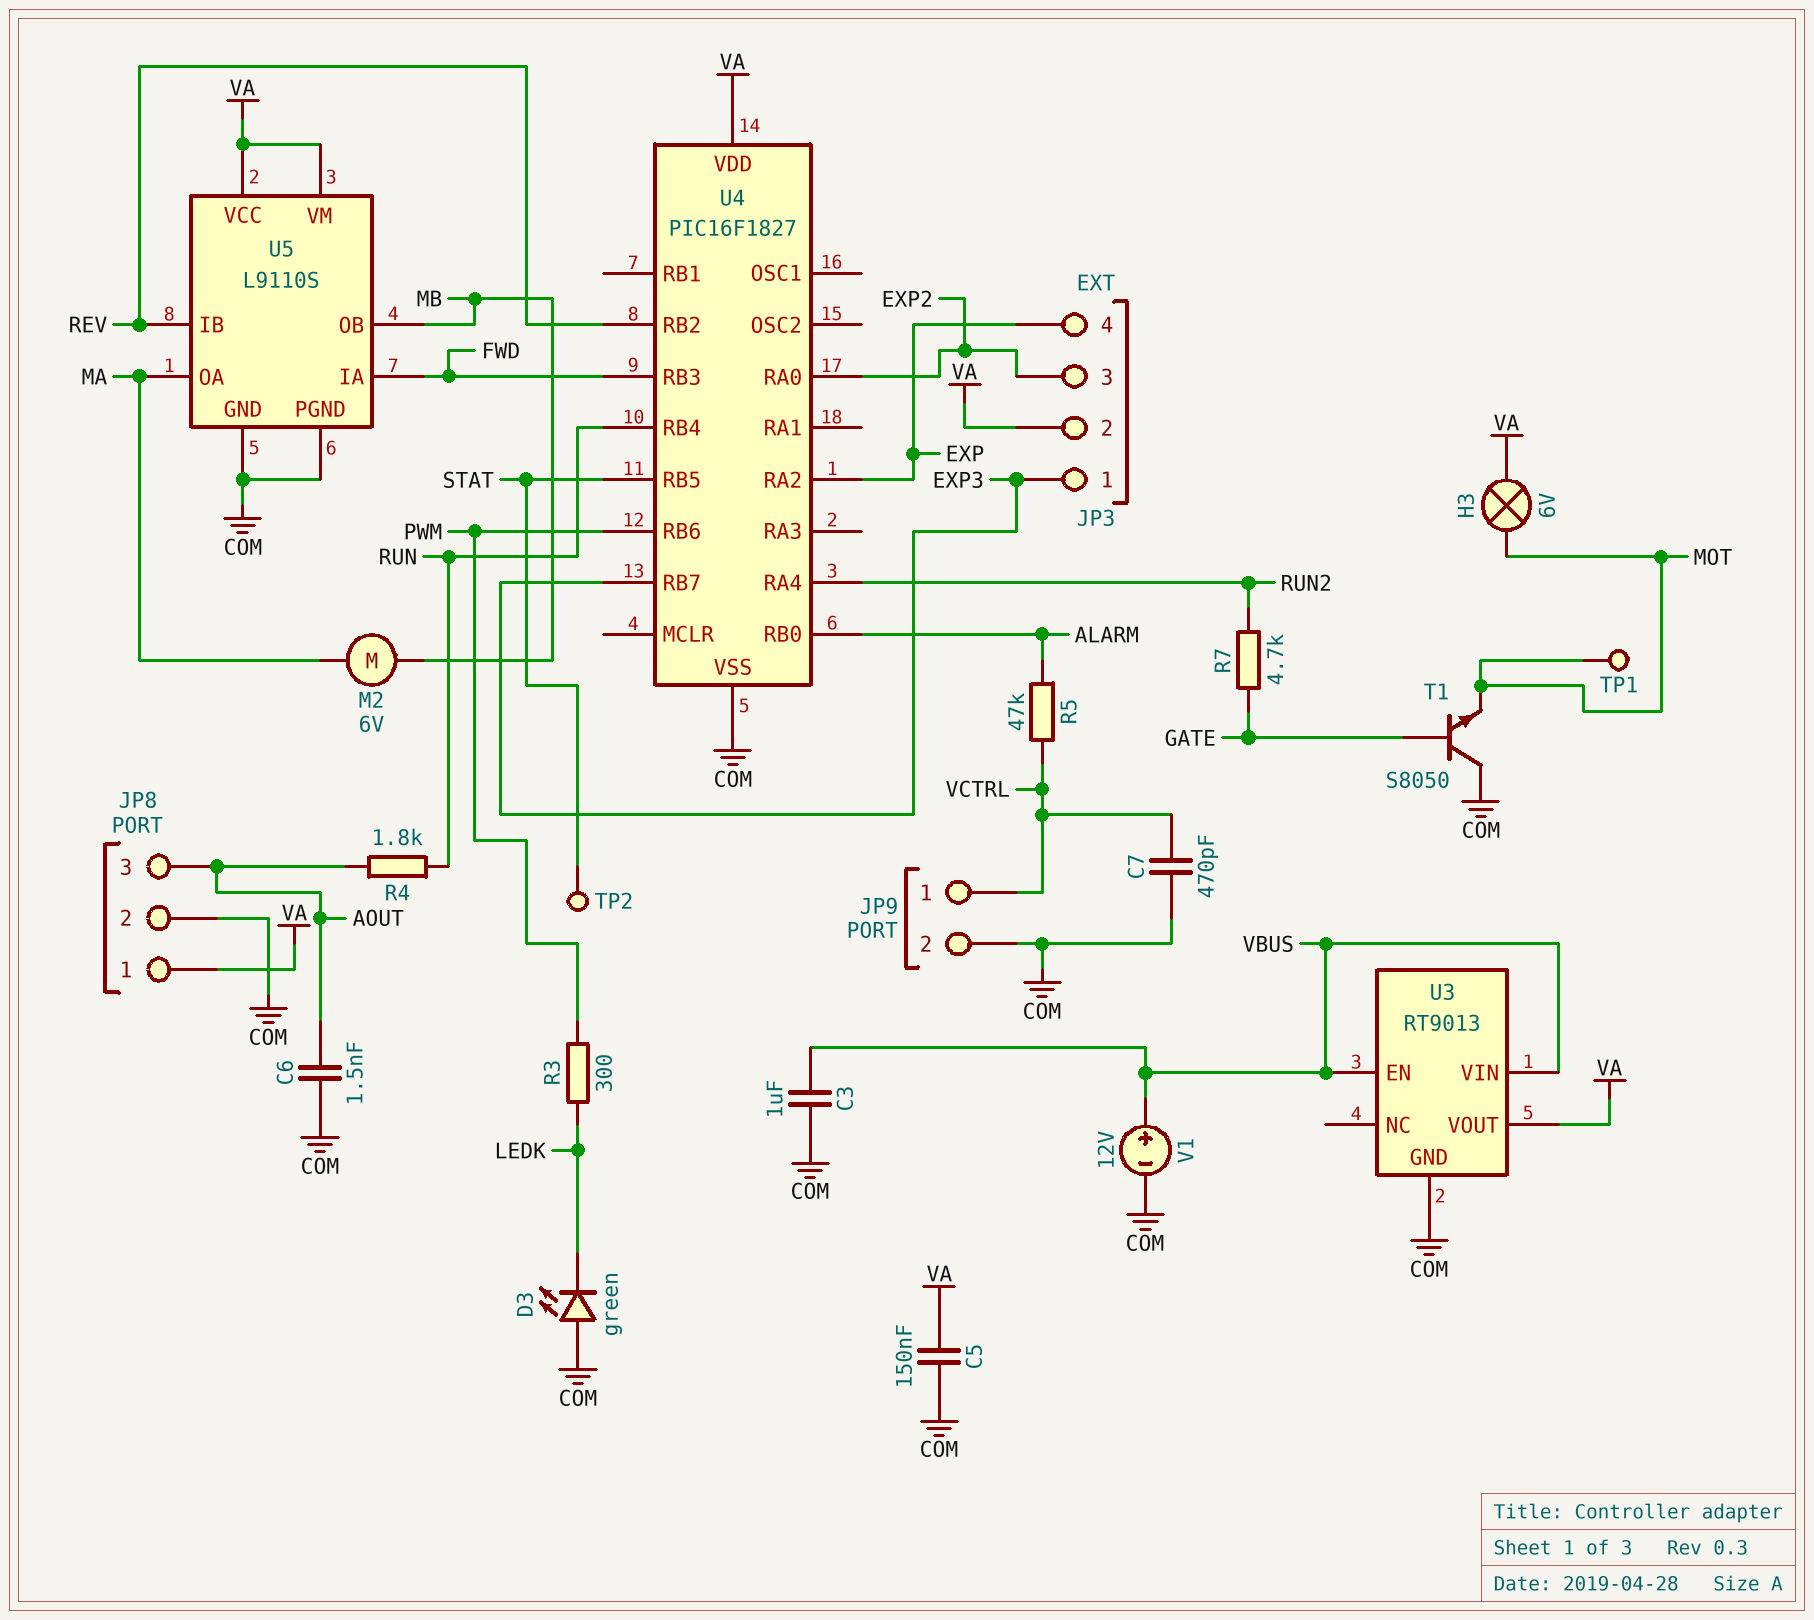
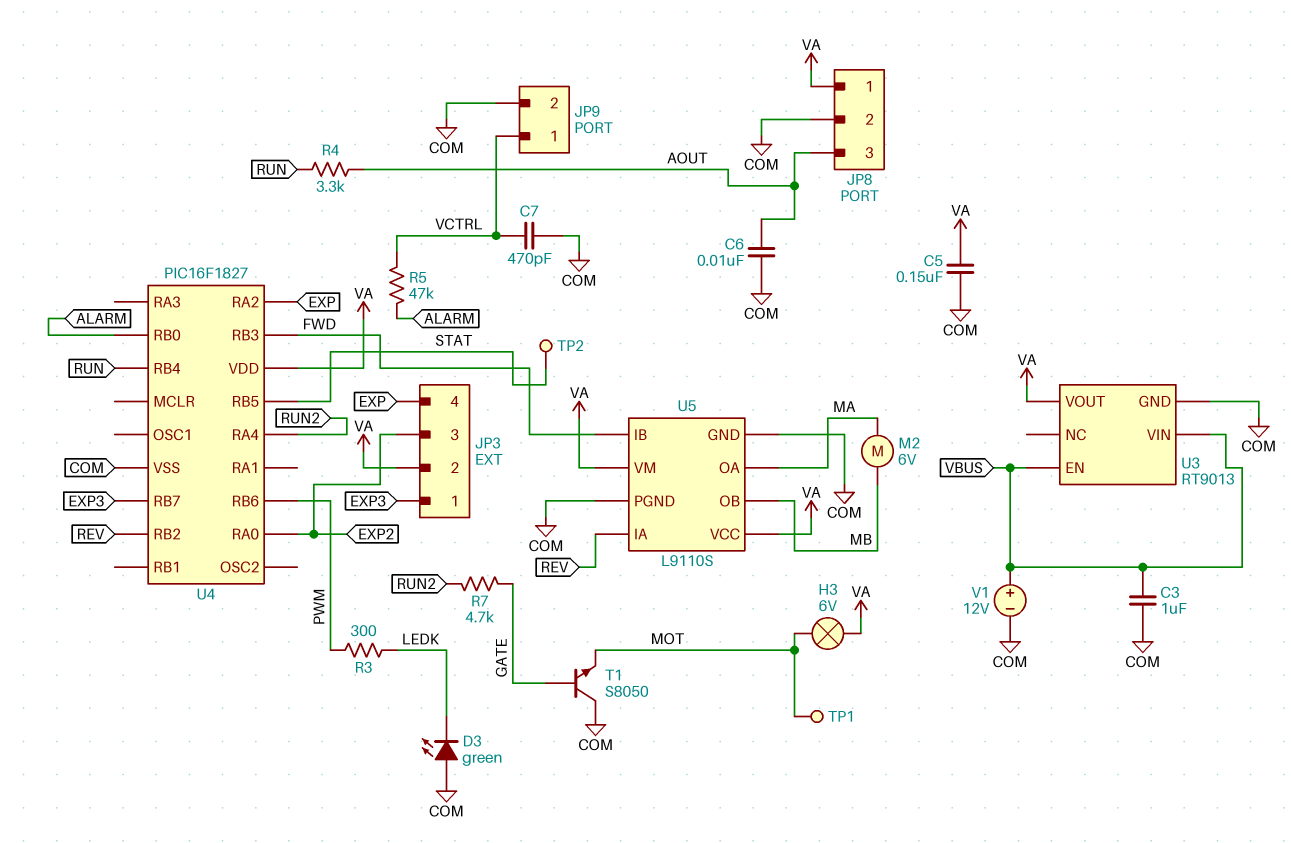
C6: 1.5nF (AOUT, COM) -> 10nF (AOUT, COM)
R4: 1.8k (AOUT, RUN) -> 3.3k (AOUT, RUN)
U5 pin IA: FWD -> REV
U5 pin IB: REV -> FWD

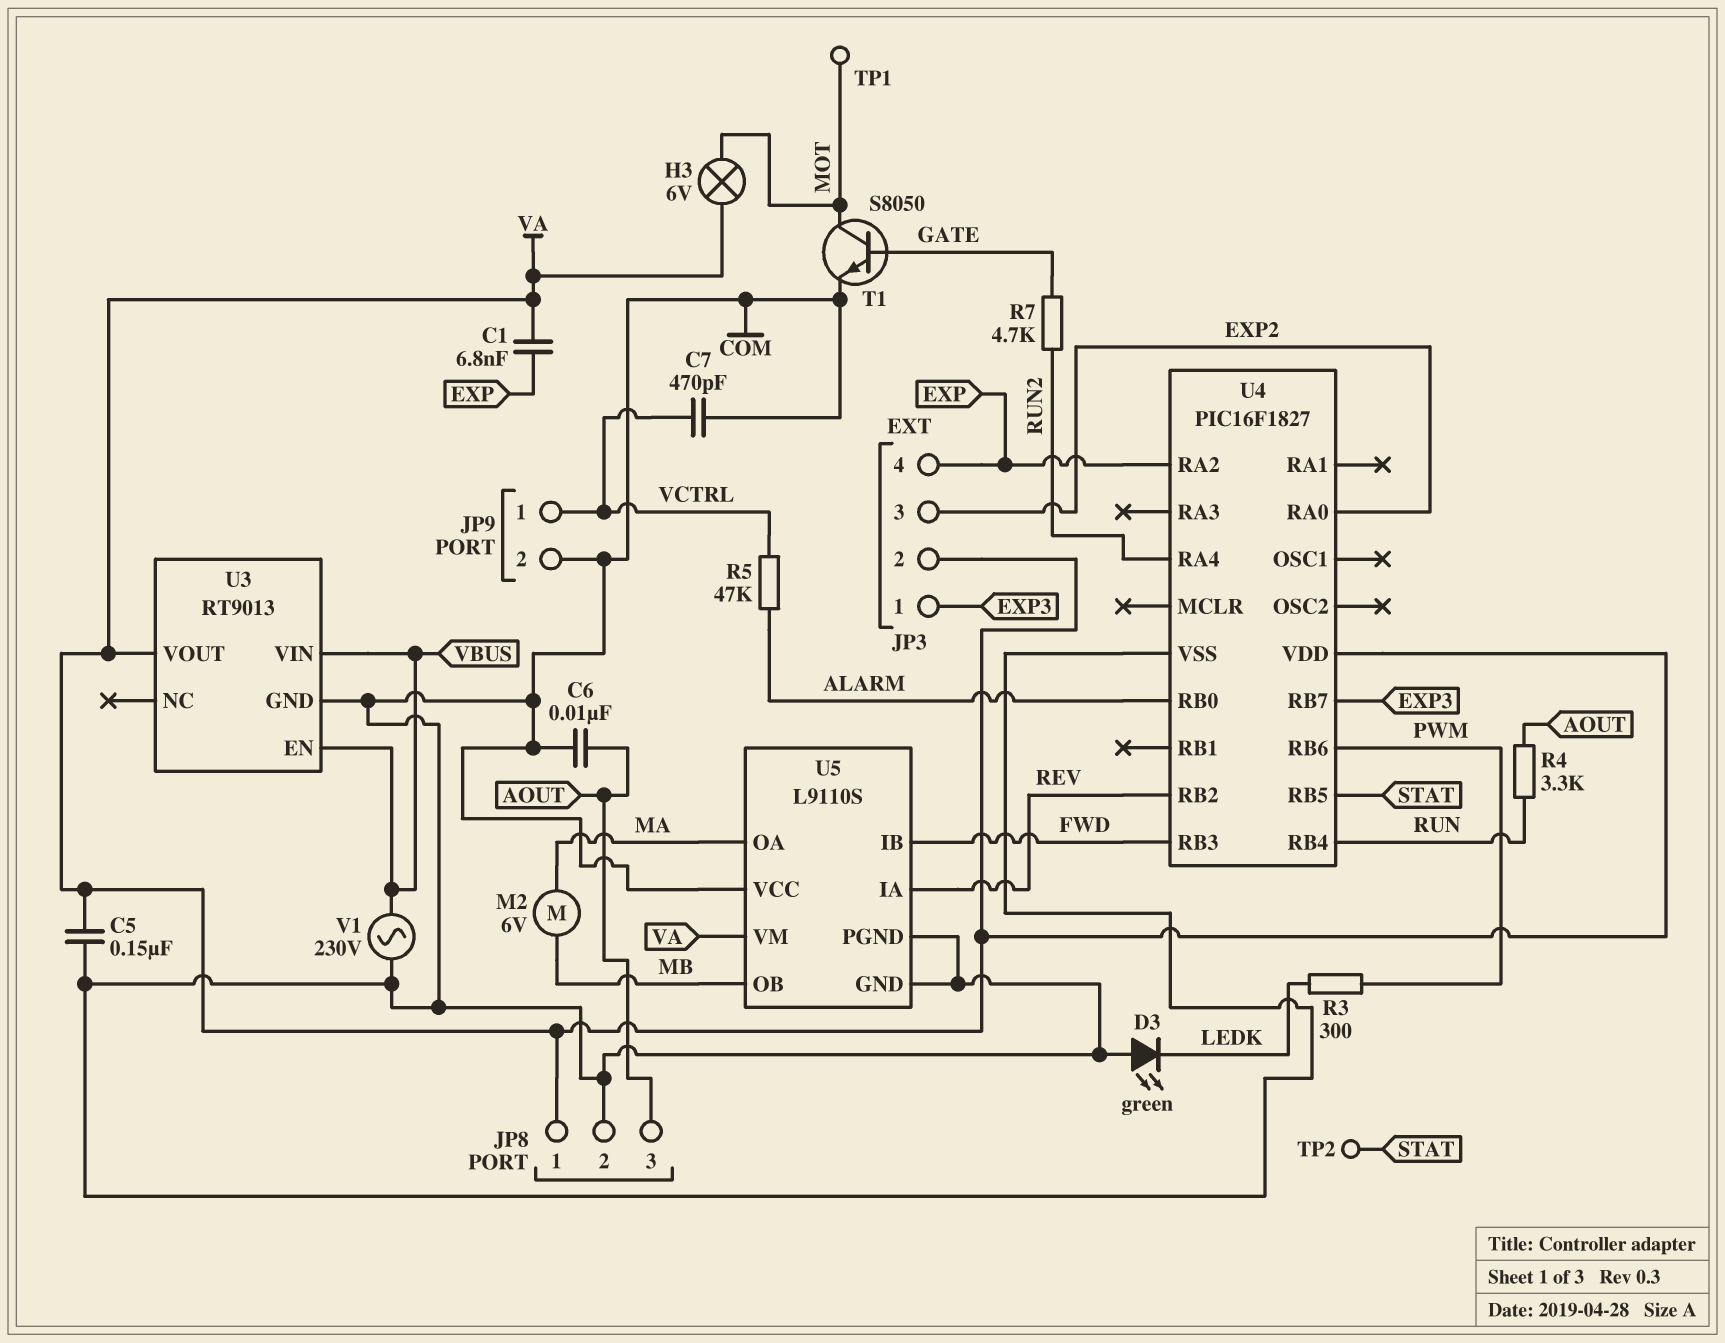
C1: none -> 6.8nF (EXP, VA)
C3: 1uF (COM, VBUS) -> none
T1: NPN S8050 (B GATE, C COM, E MOT) -> NPN S8050 (B GATE, C MOT, E COM)
U5 pin VCC: VA -> COM
V1: 12V (plus VBUS, minus COM) -> AC 230V (COM, VBUS)

